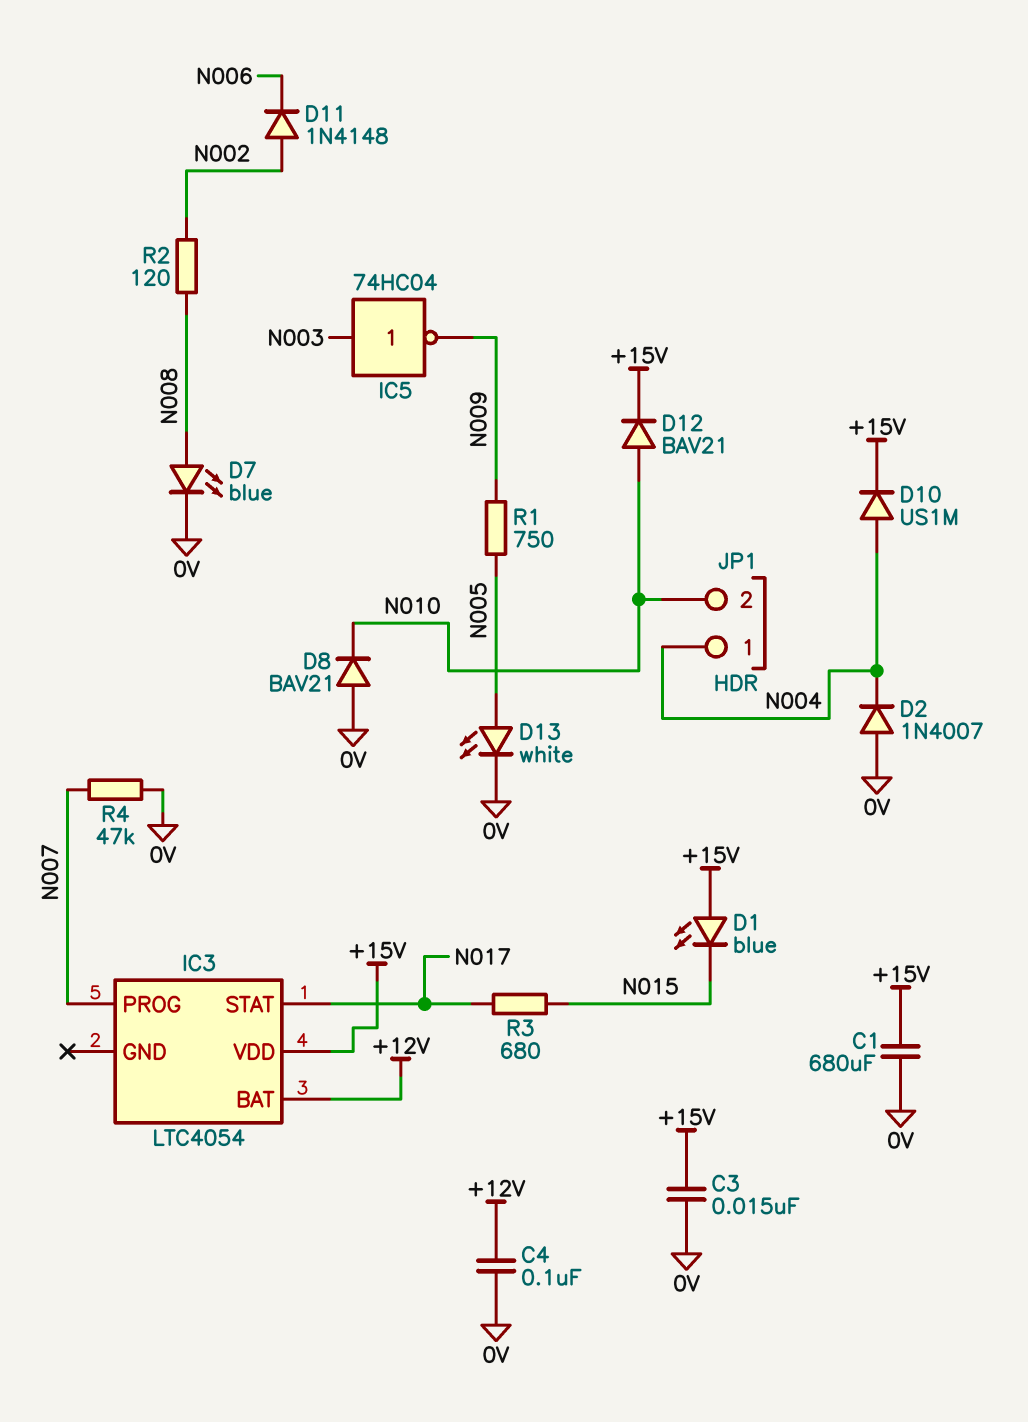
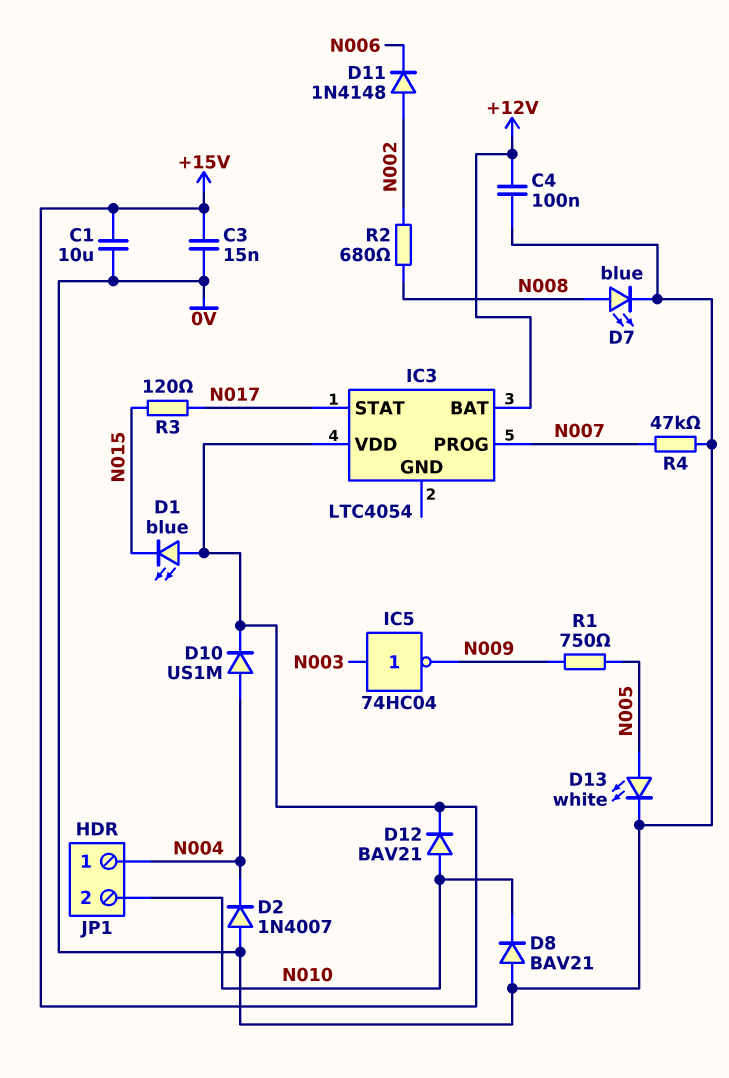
C1: 680uF (+15V, 0V) -> 10uF (+15V, 0V)
R2: 120 (N002, N008) -> 680 (N002, N008)
R3: 680 (N015, N017) -> 120 (N015, N017)

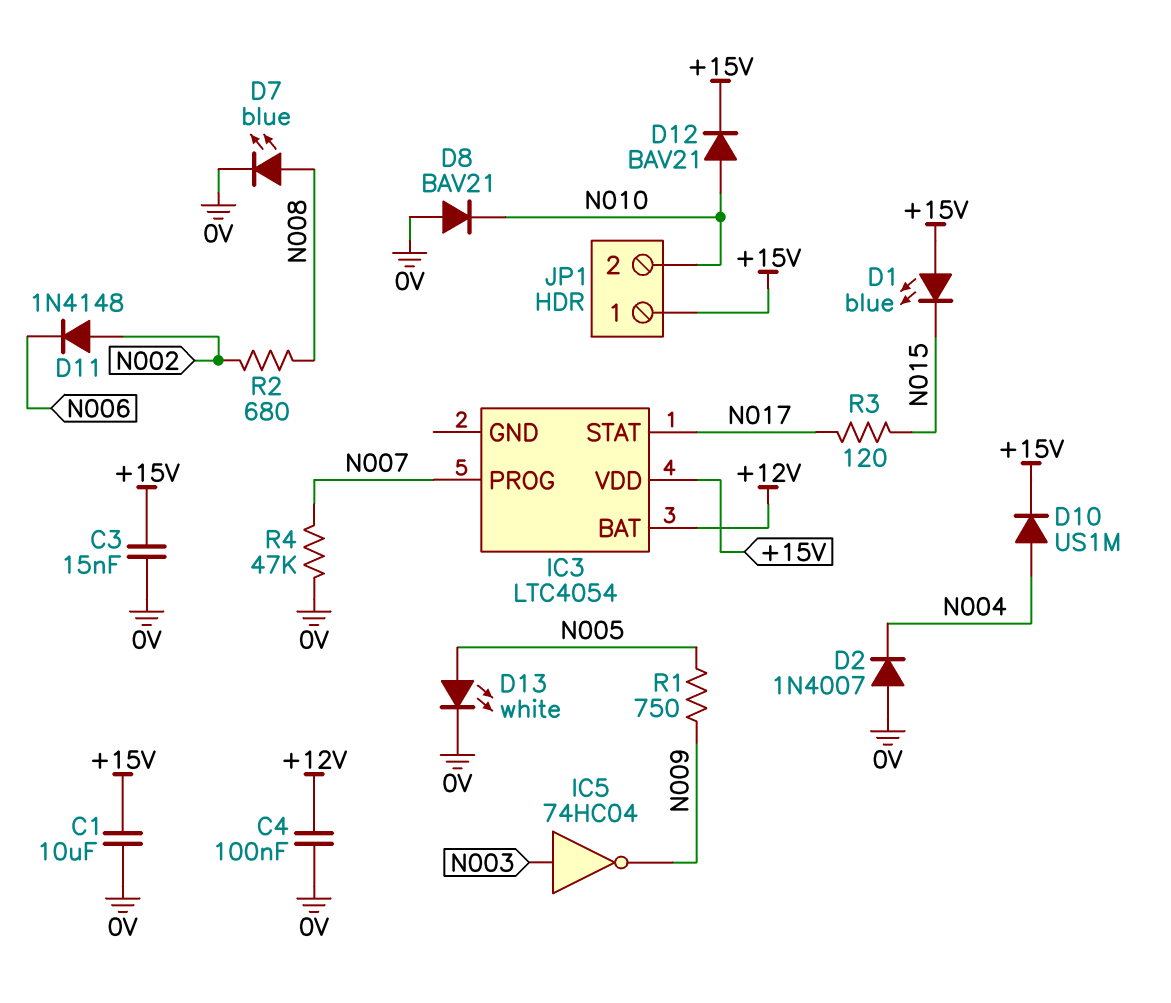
JP1 pin 1: N004 -> +15V

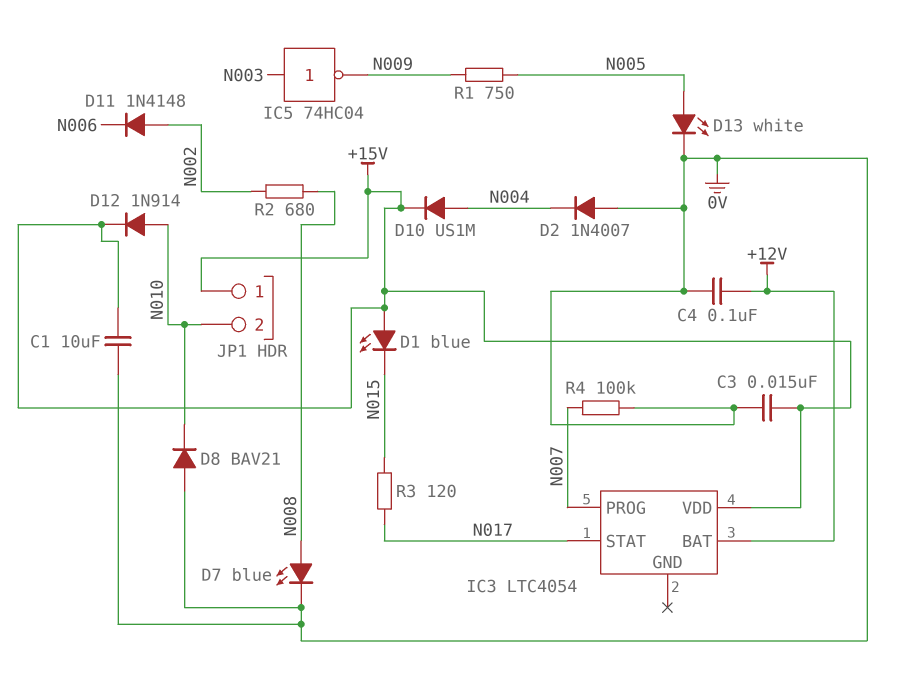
D12: diode BAV21 (A N010, K +15V) -> diode 1N914 (A N010, K +15V)
R4: 47k (0V, N007) -> 100k (0V, N007)

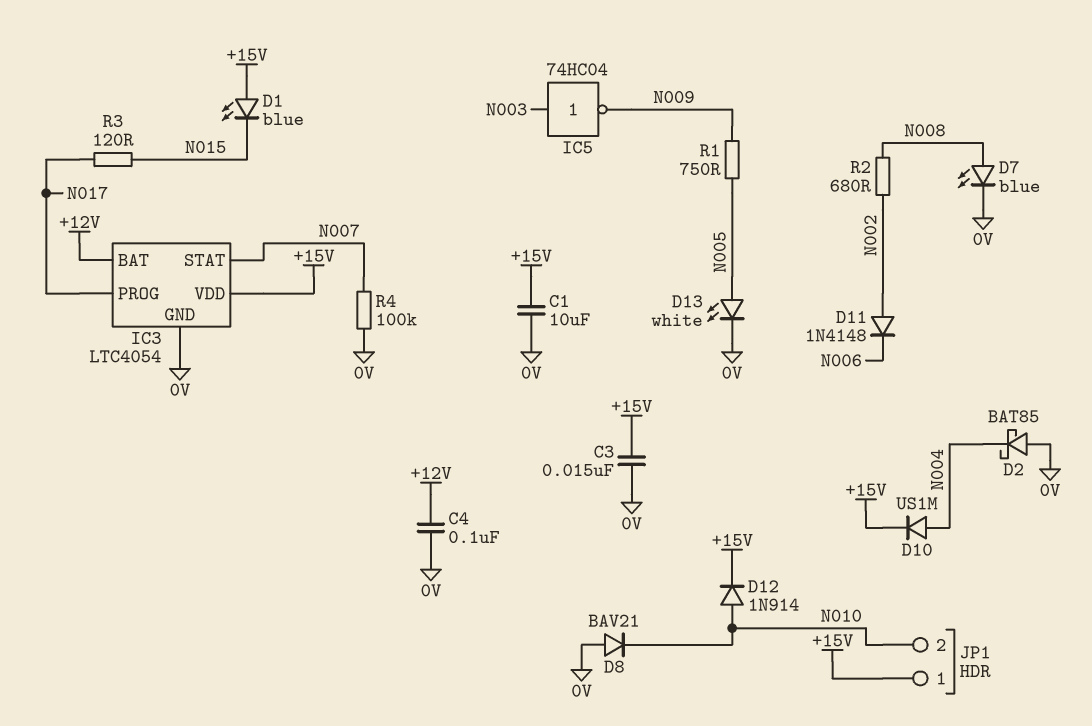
D2: diode 1N4007 (A 0V, K N004) -> schottky BAT85 (A 0V, K N004)
IC3 pin GND: none -> 0V
IC3 pin PROG: N007 -> N017
IC3 pin STAT: N017 -> N007

